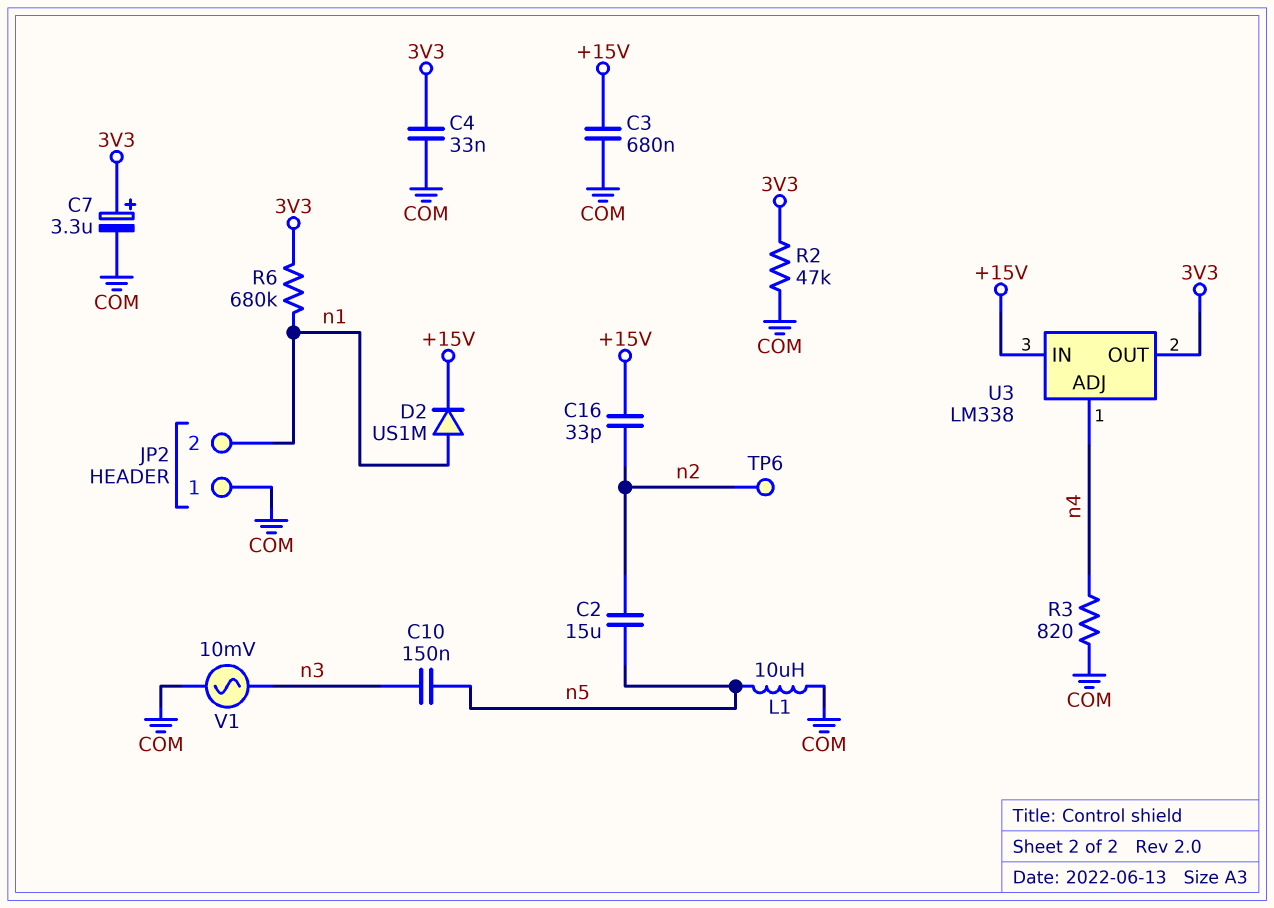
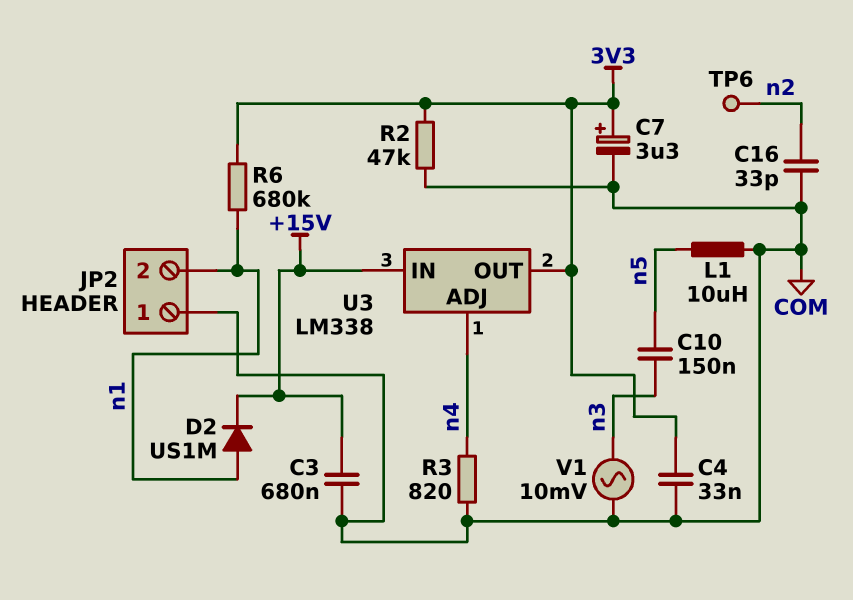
C2: 15uF (n2, n5) -> none
C16: 33pF (+15V, n2) -> 33pF (COM, n2)

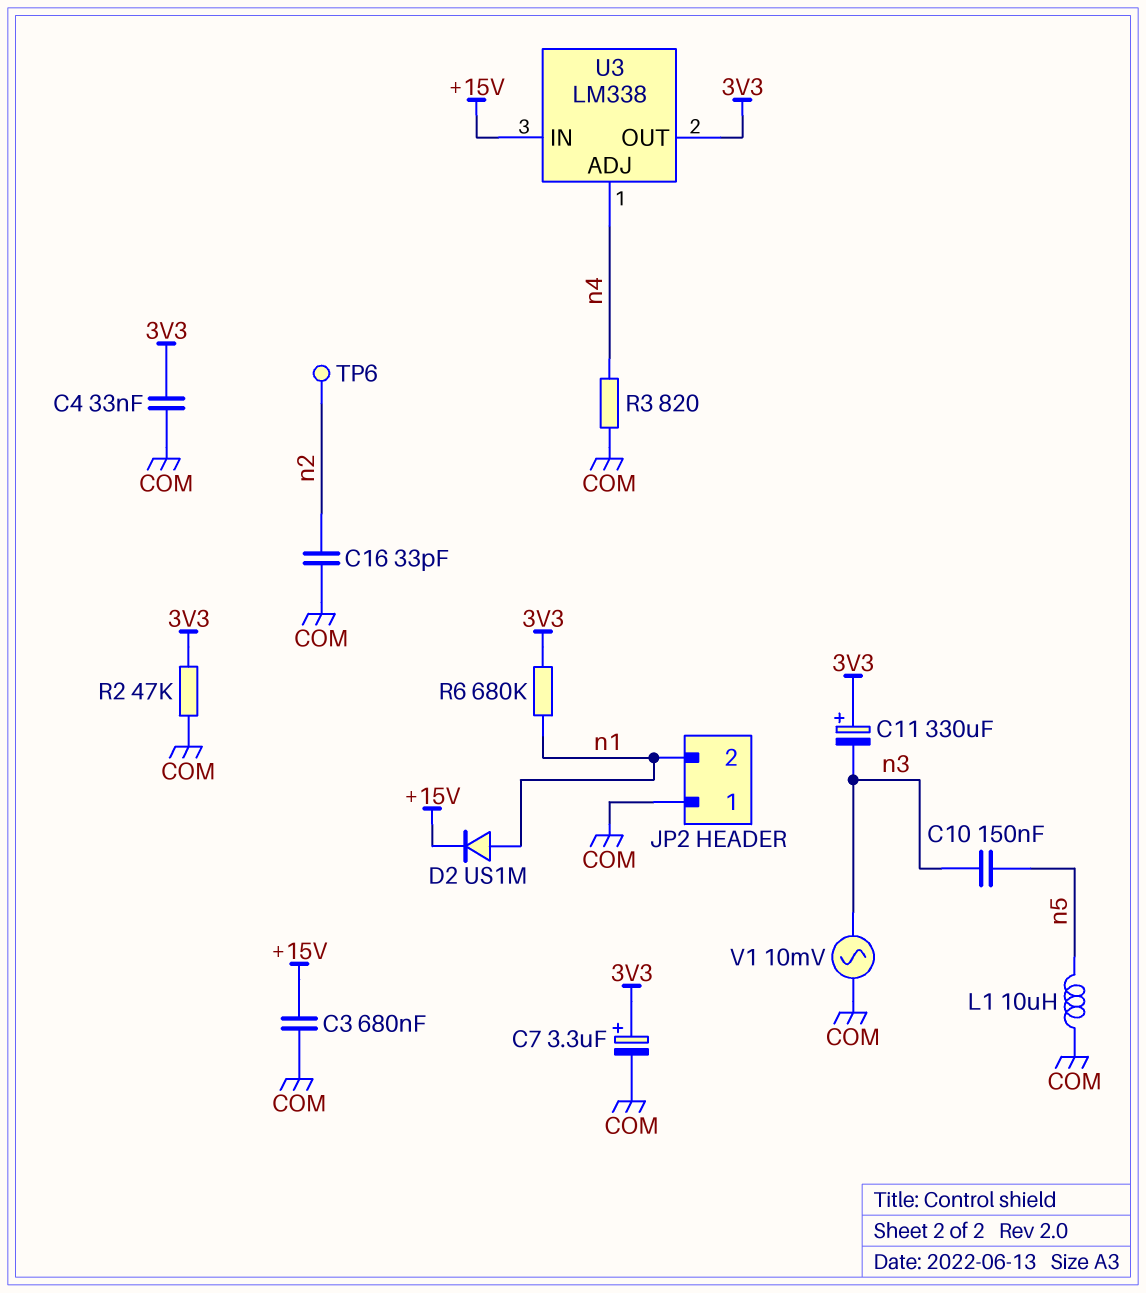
C11: none -> 330uF (plus 3V3, minus n3)

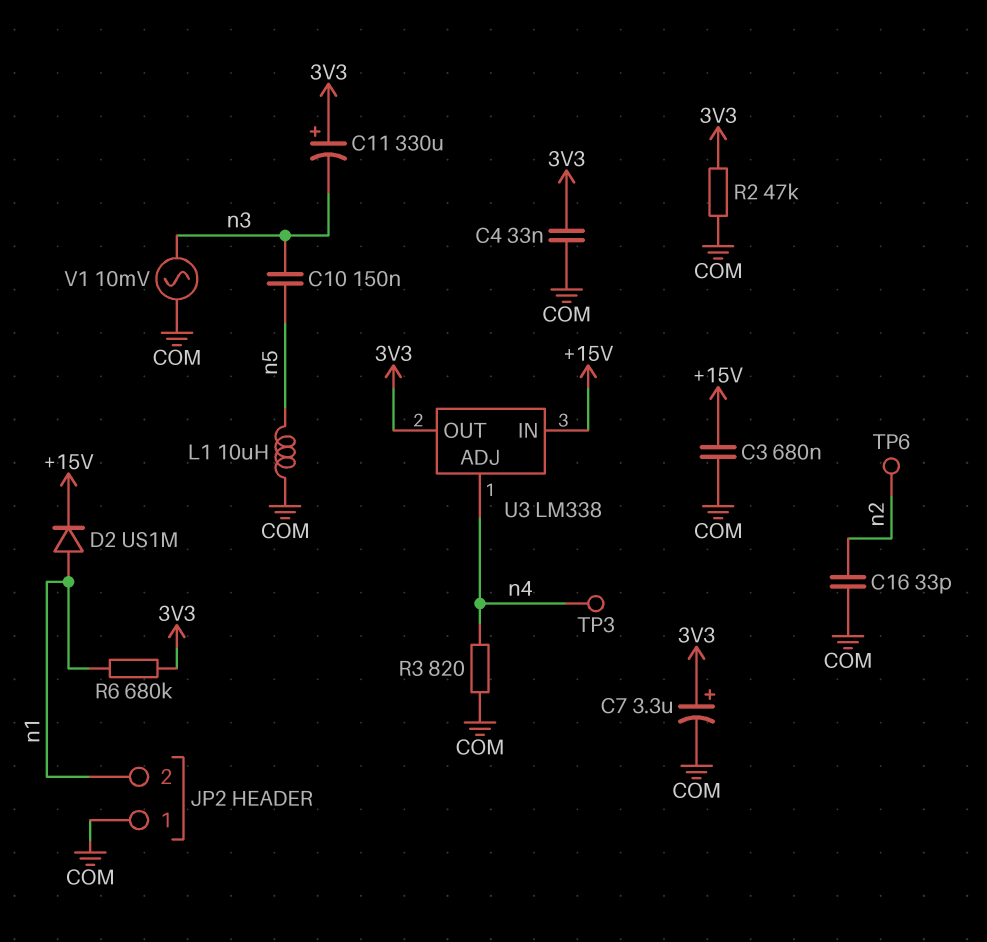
TP3: none -> test point (n4)

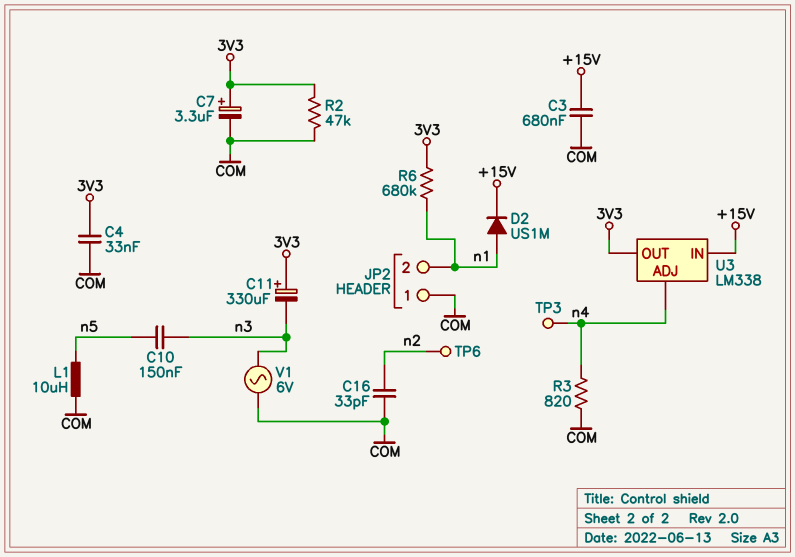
V1: AC 10mV (COM, n3) -> AC 6V (COM, n3)

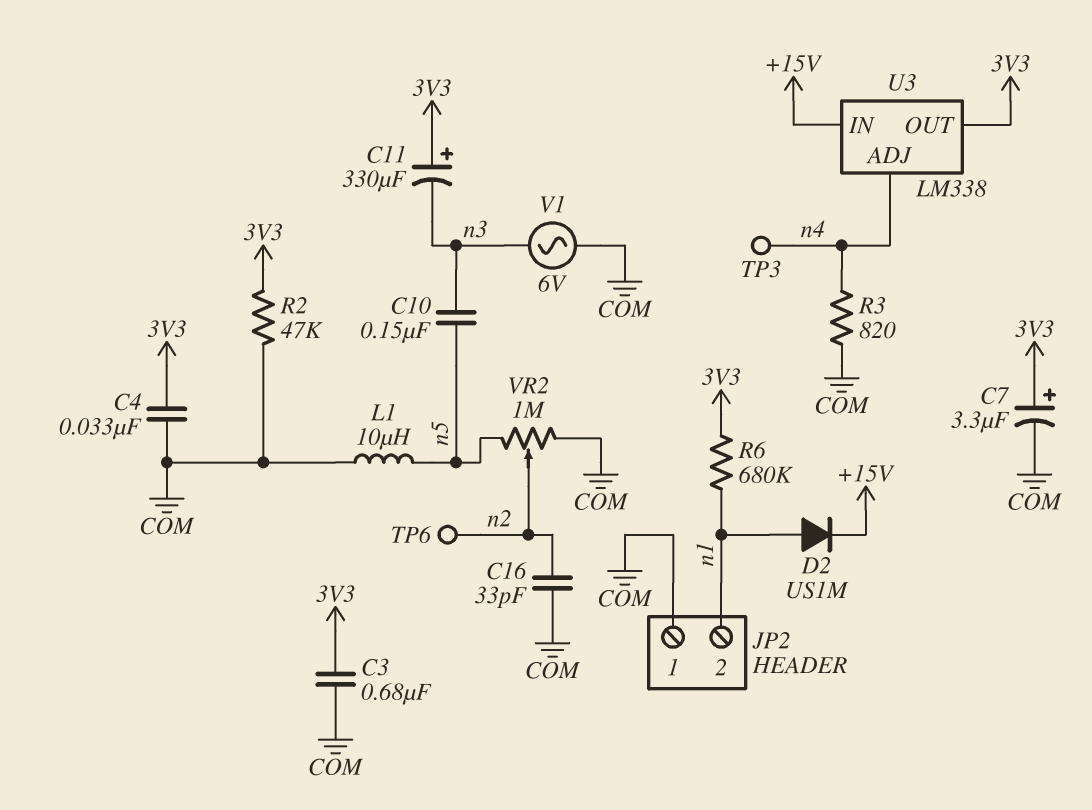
C3: 680nF (+15V, COM) -> 680nF (3V3, COM)
VR2: none -> 1M (COM, n5, wiper n2)

